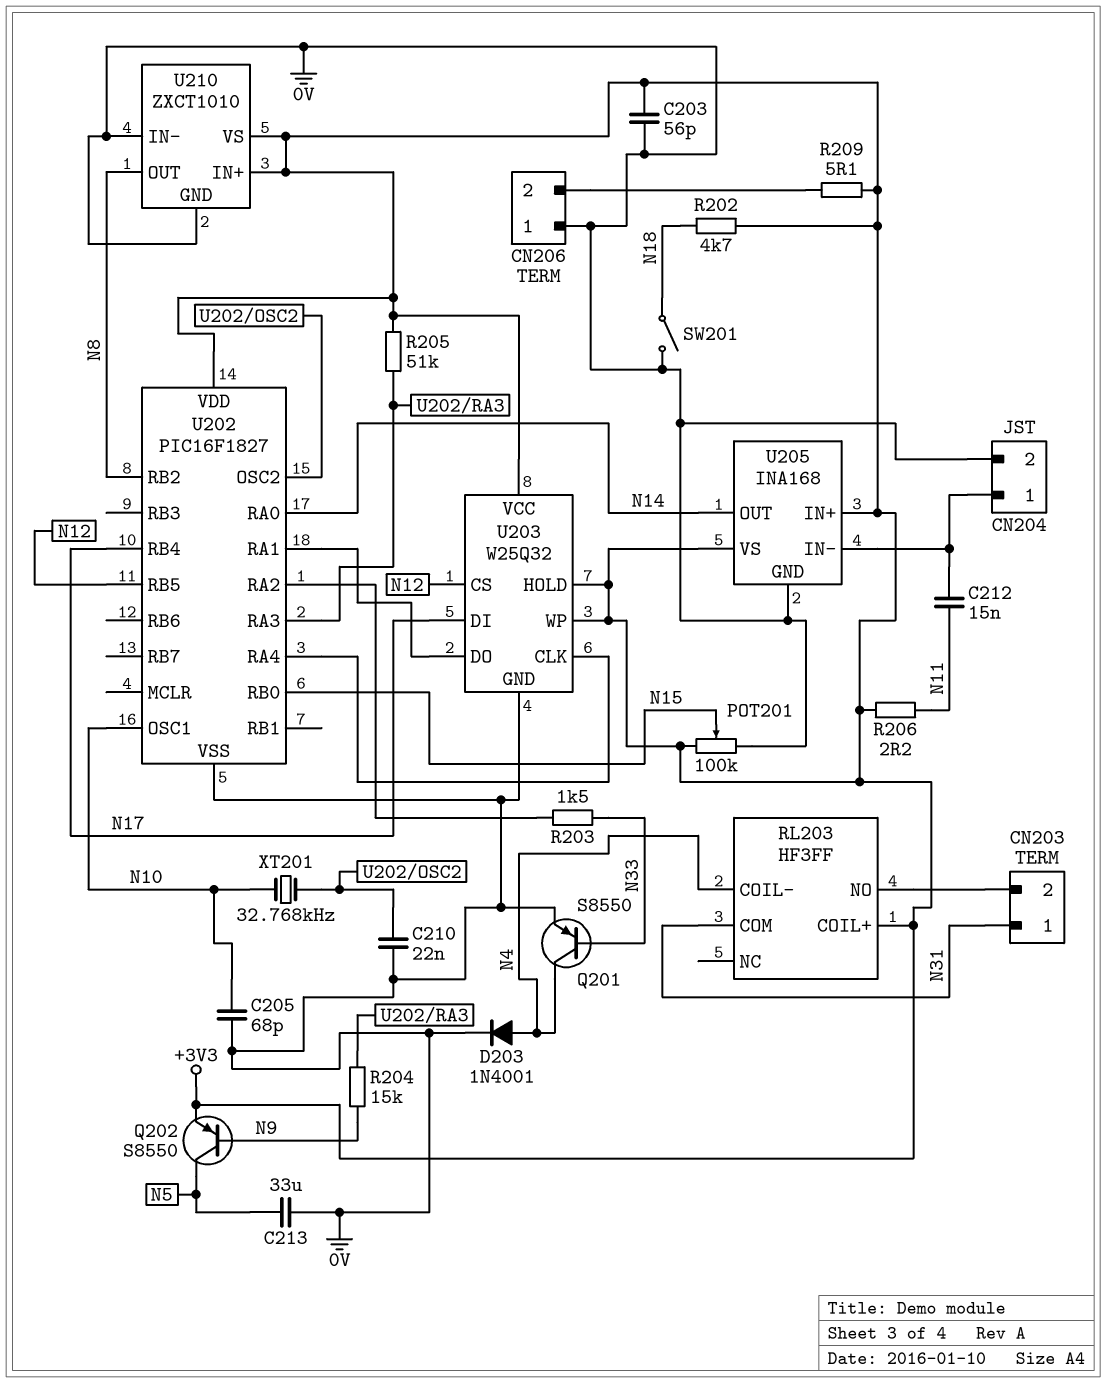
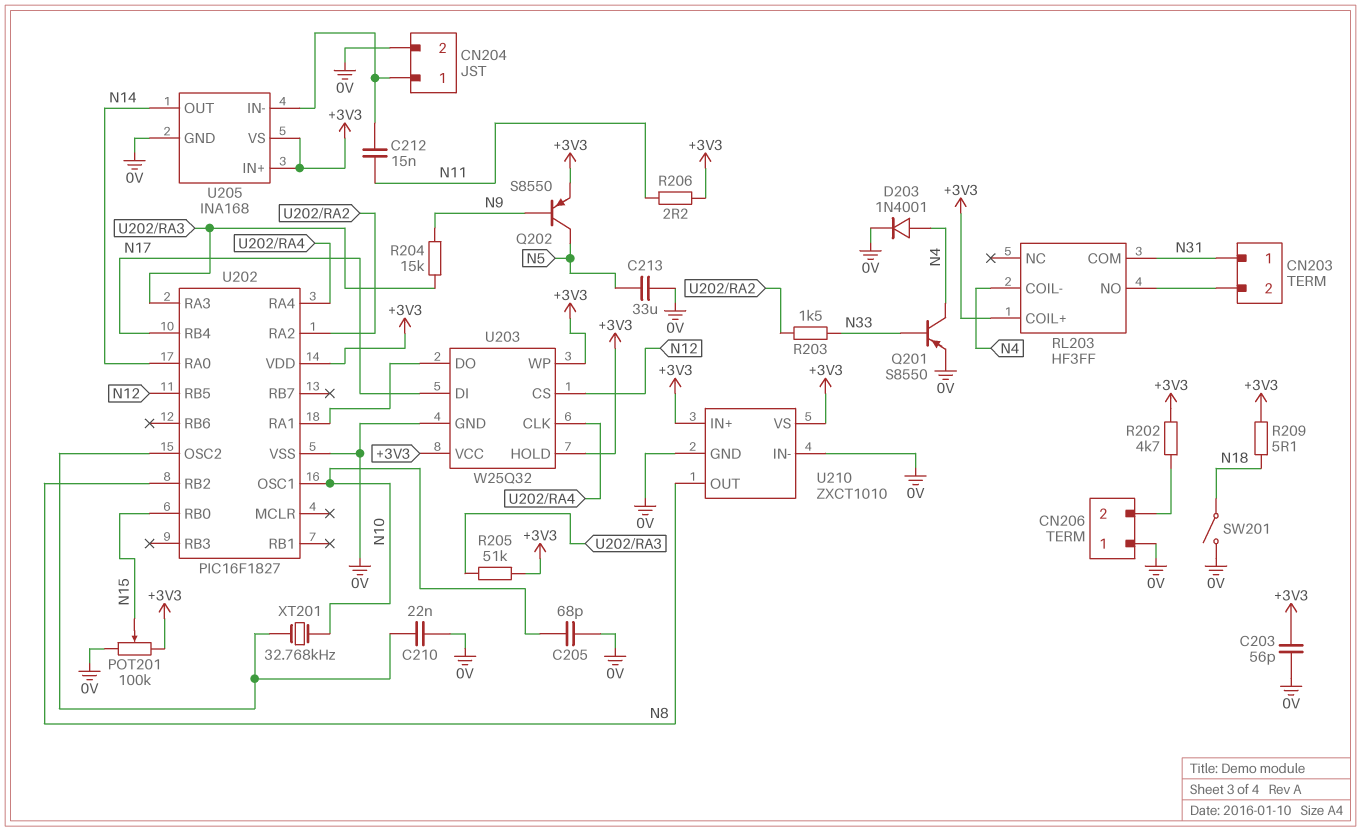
R202: 4.7k (+3V3, N18) -> 4.7k (+3V3, CN206/2)
R209: 5.1 (+3V3, CN206/2) -> 5.1 (+3V3, N18)

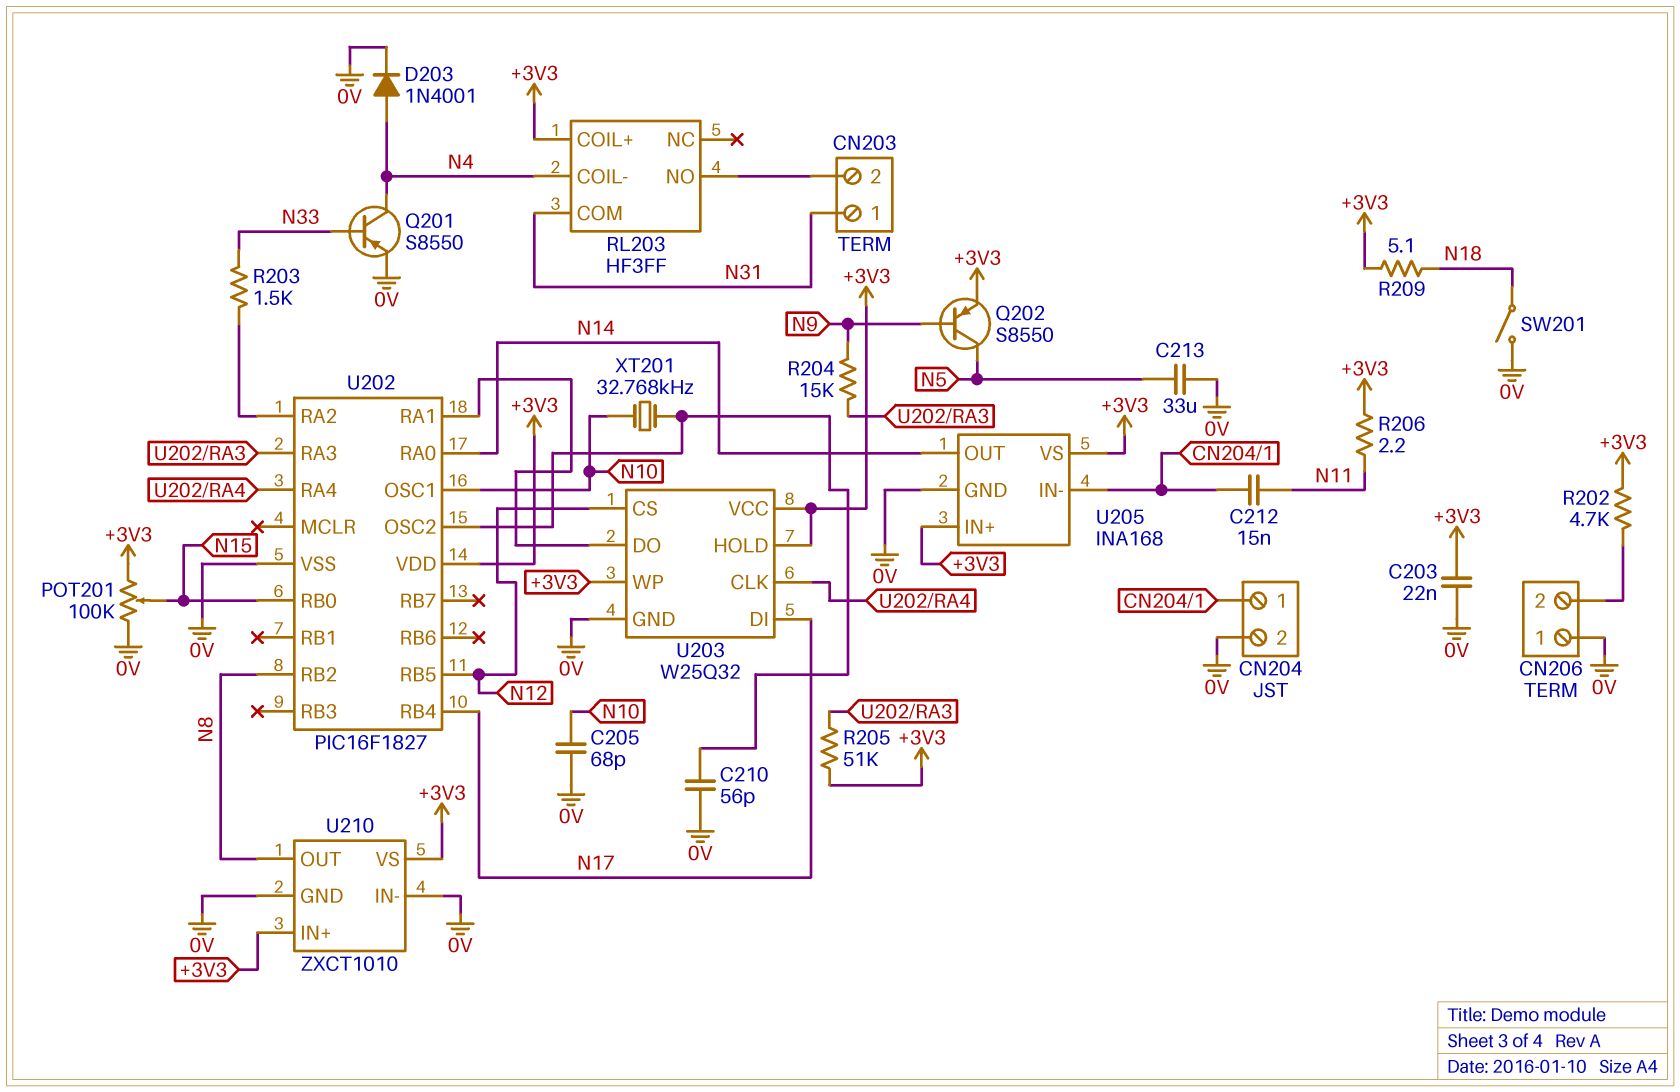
C203: 56pF (+3V3, 0V) -> 22nF (+3V3, 0V)
C210: 22nF (0V, U202/OSC2) -> 56pF (0V, U202/OSC2)

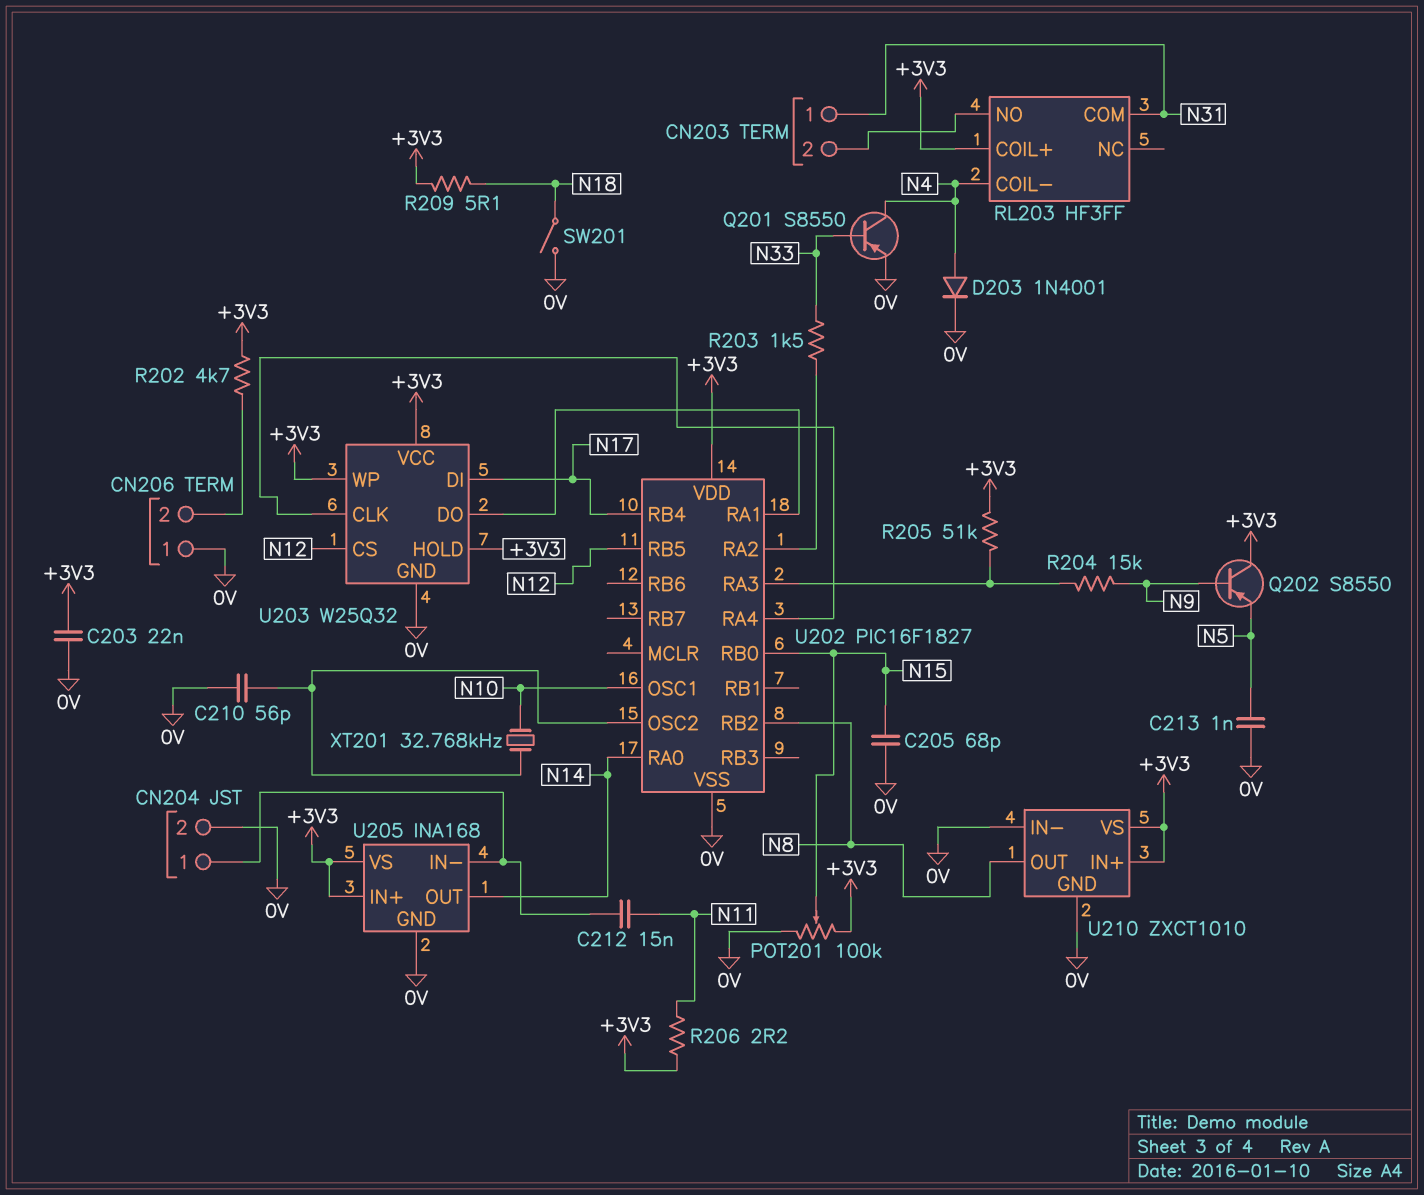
C205: 68pF (0V, N10) -> 68pF (0V, N15)
C213: 33uF (0V, N5) -> 1nF (0V, N5)
Q202: PNP S8550 (B N9, C N5, E +3V3) -> PNP S8550 (B N9, C +3V3, E N5)

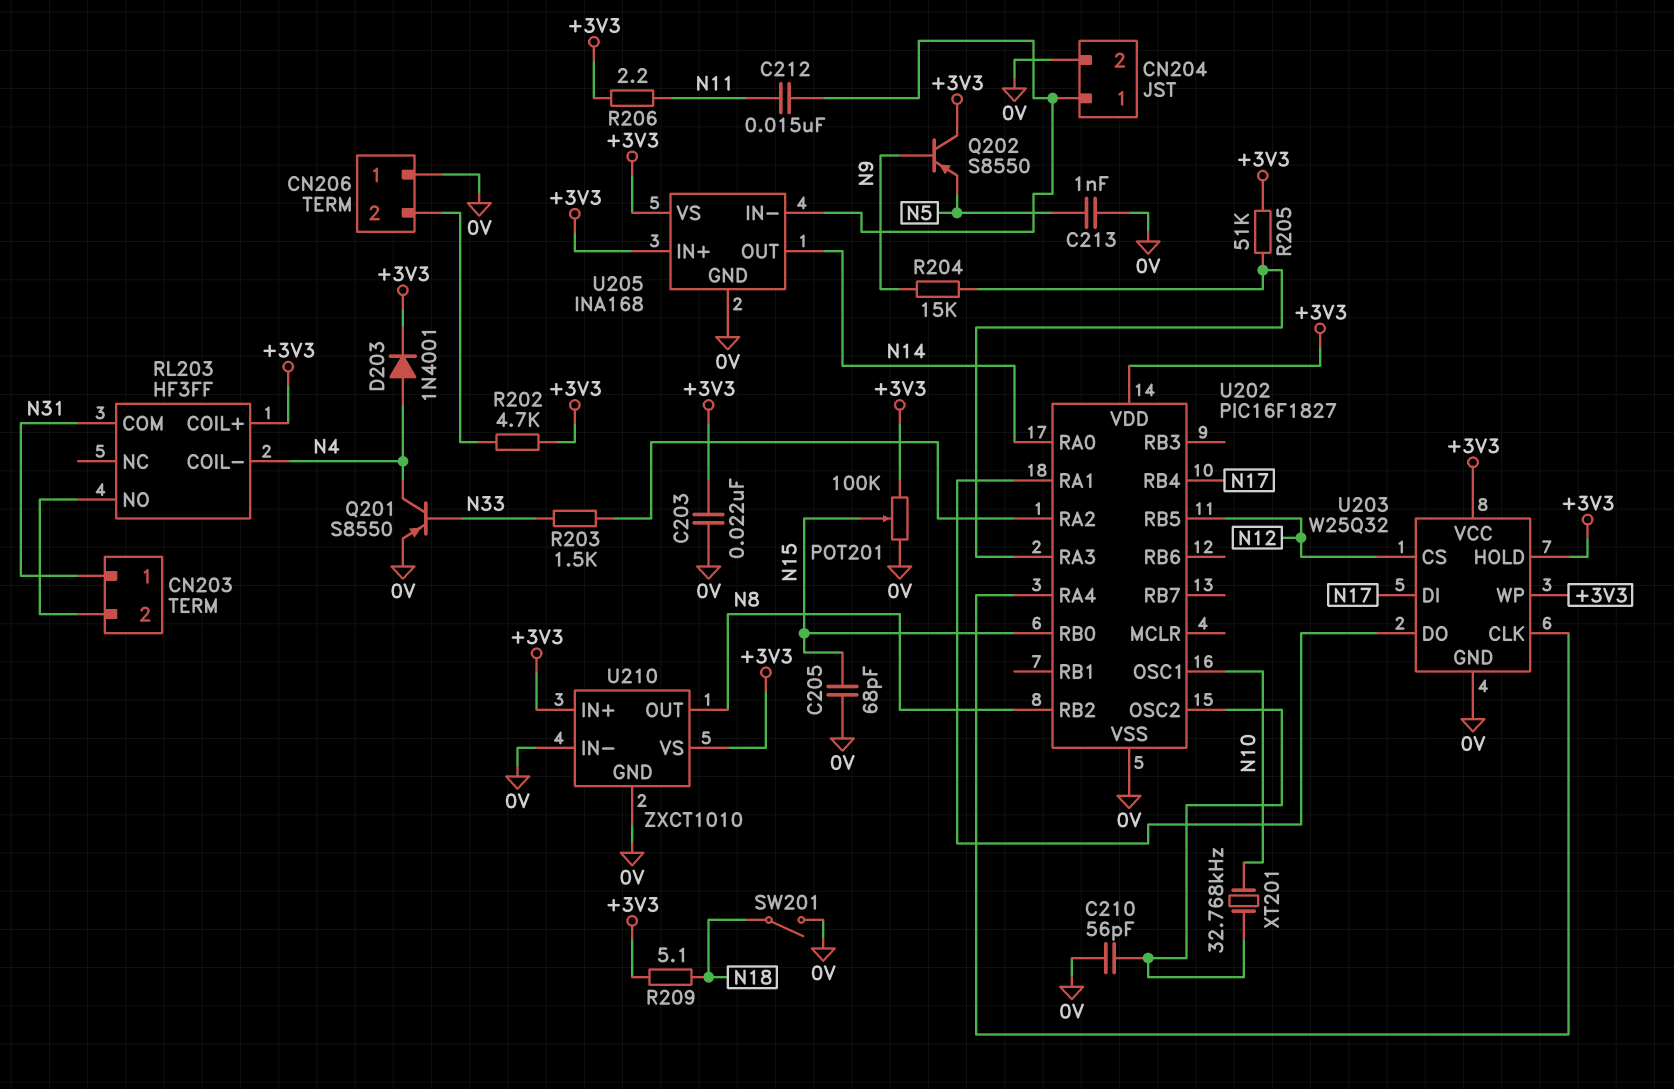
D203: diode 1N4001 (A N4, K 0V) -> diode 1N4001 (A N4, K +3V3)

